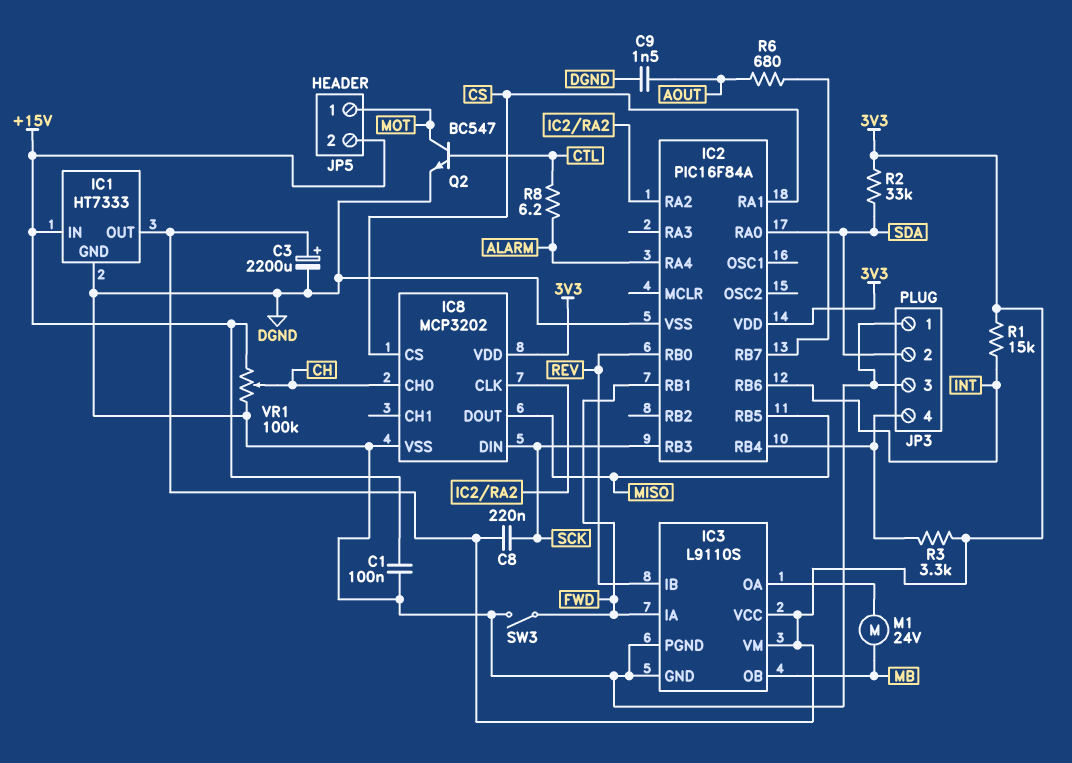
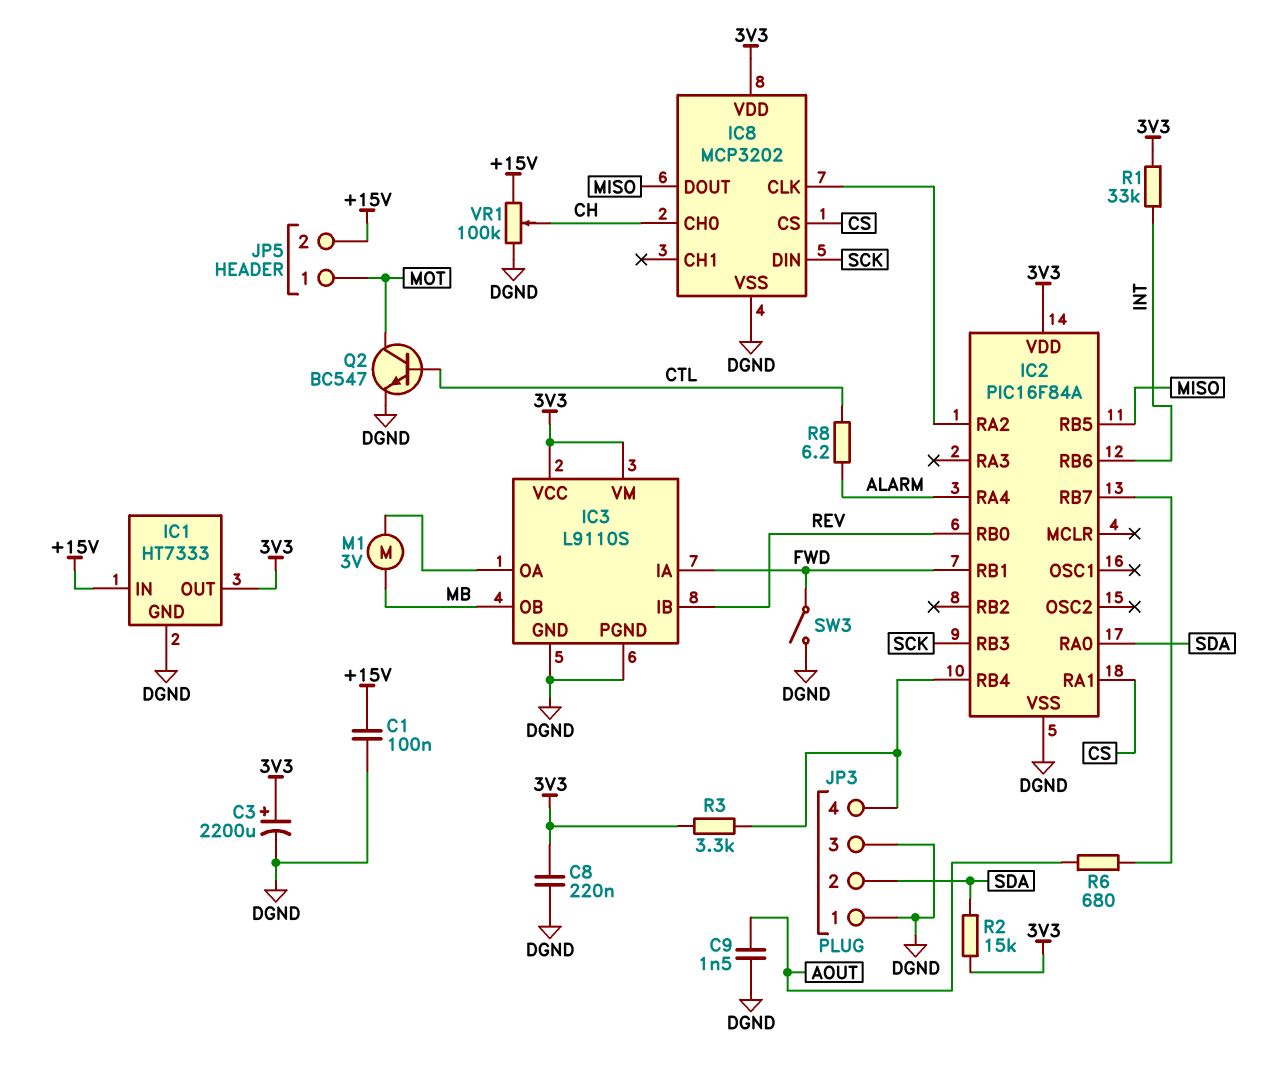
C8: 220nF (3V3, SCK) -> 220nF (3V3, DGND)
M1: motor 24V (IC3/OA, MB) -> motor 3V (IC3/OA, MB)
R1: 15k (3V3, INT) -> 33k (3V3, INT)
R2: 33k (3V3, SDA) -> 15k (3V3, SDA)

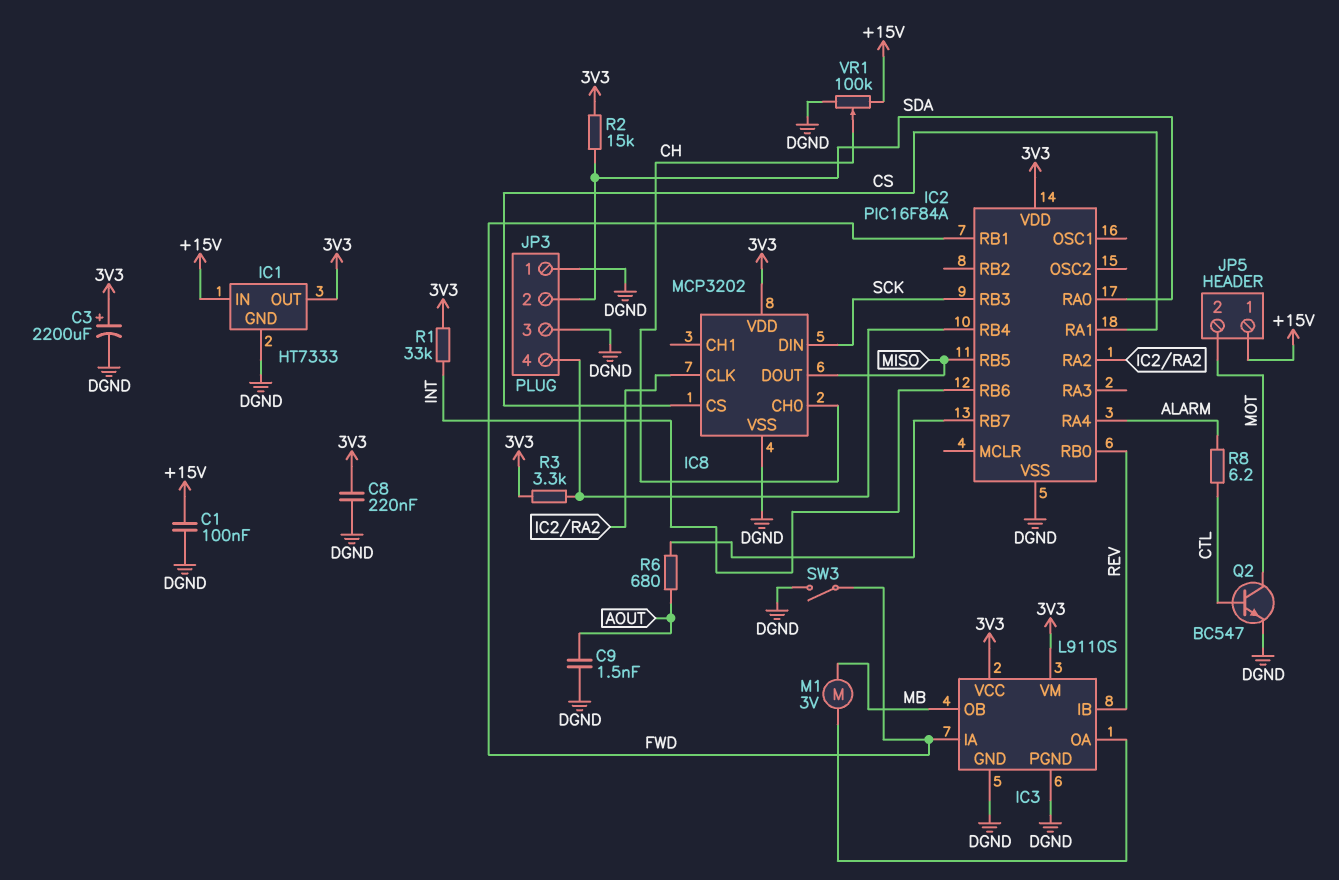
JP5 pin 1: MOT -> +15V
JP5 pin 2: +15V -> MOT

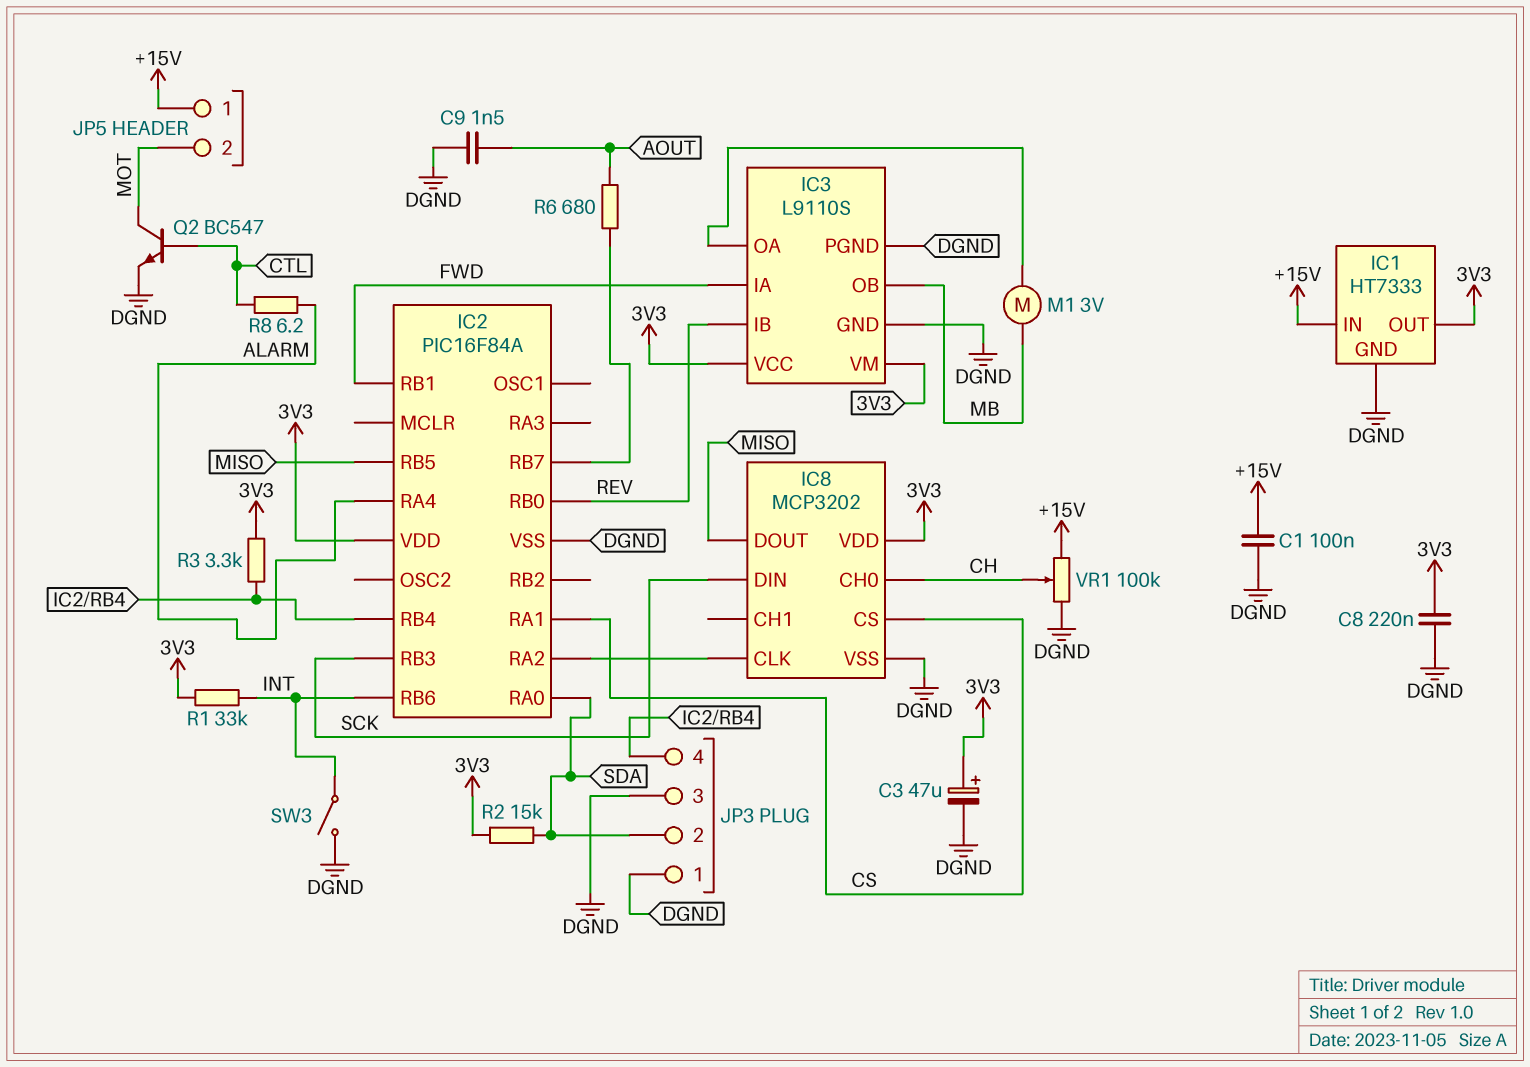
C3: 2200uF (plus 3V3, minus DGND) -> 47uF (plus 3V3, minus DGND)
SW3: switch (DGND, FWD) -> switch (DGND, INT)

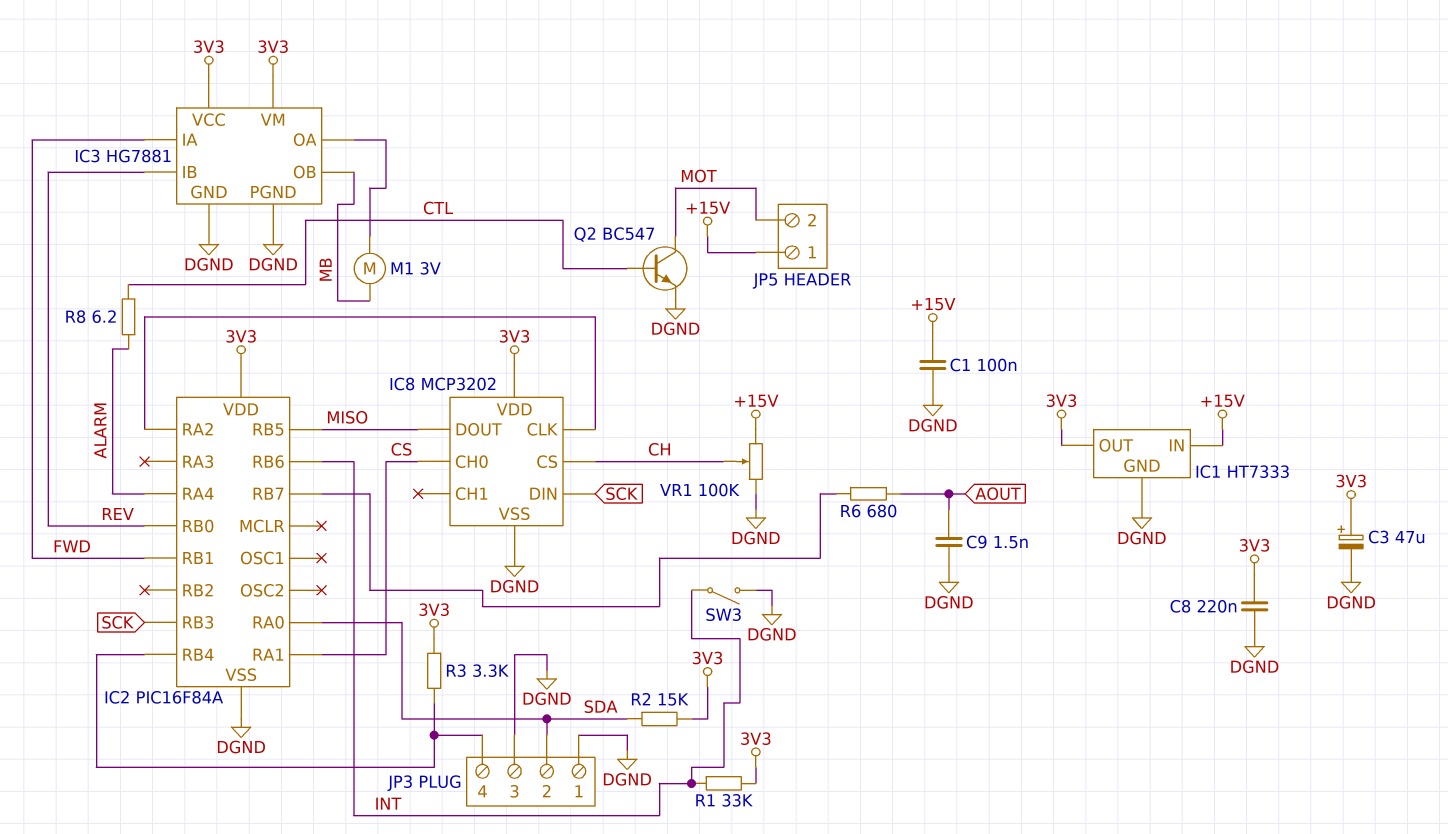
IC3: L9110S -> HG7881
IC8 pin CH0: CH -> CS
IC8 pin CS: CS -> CH

